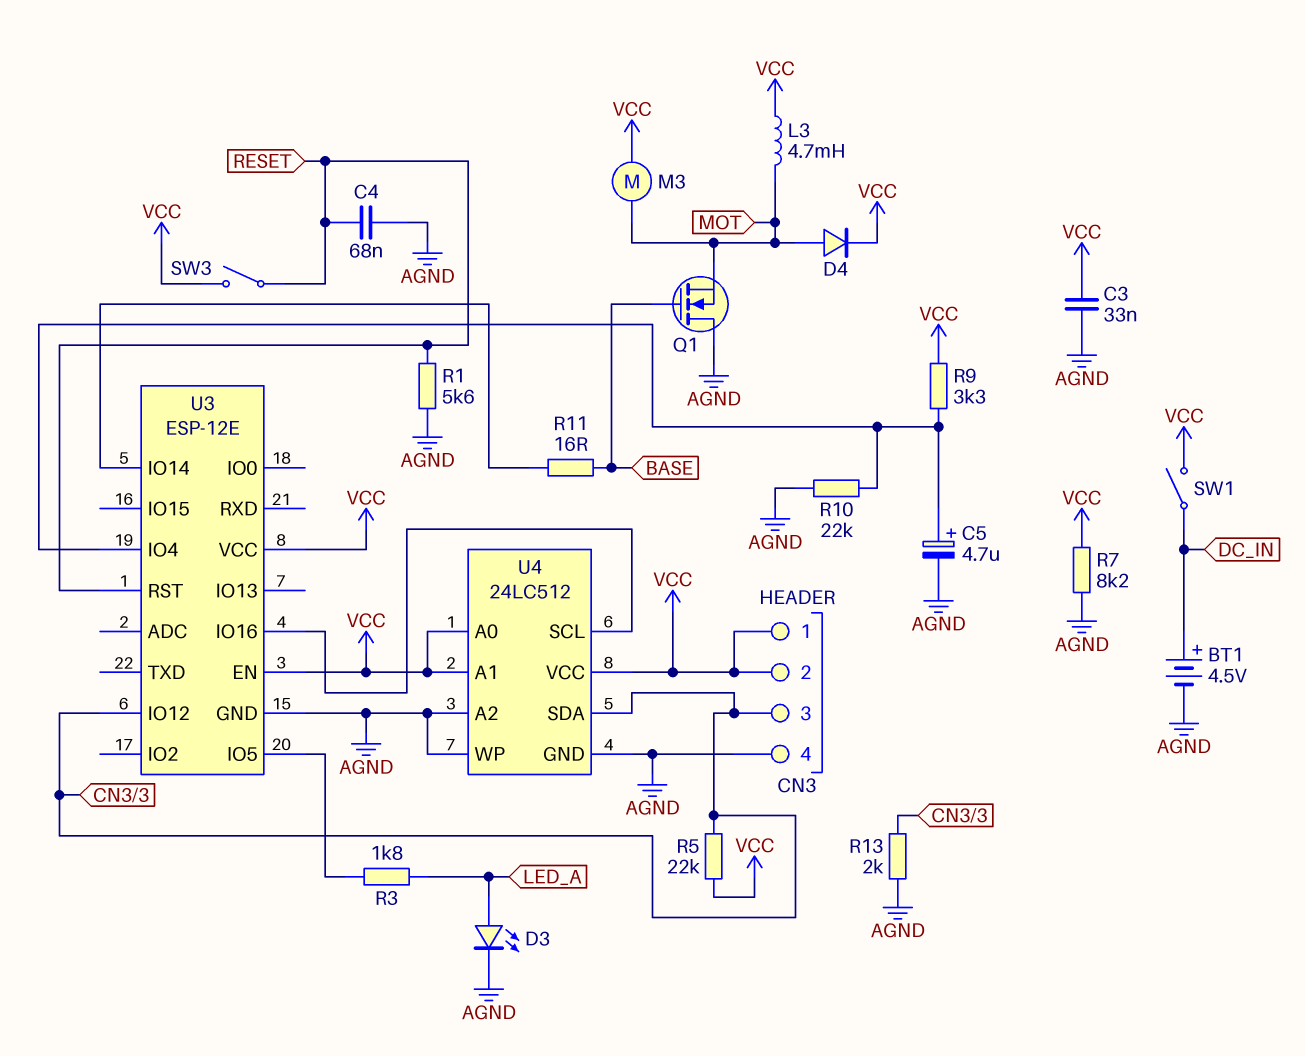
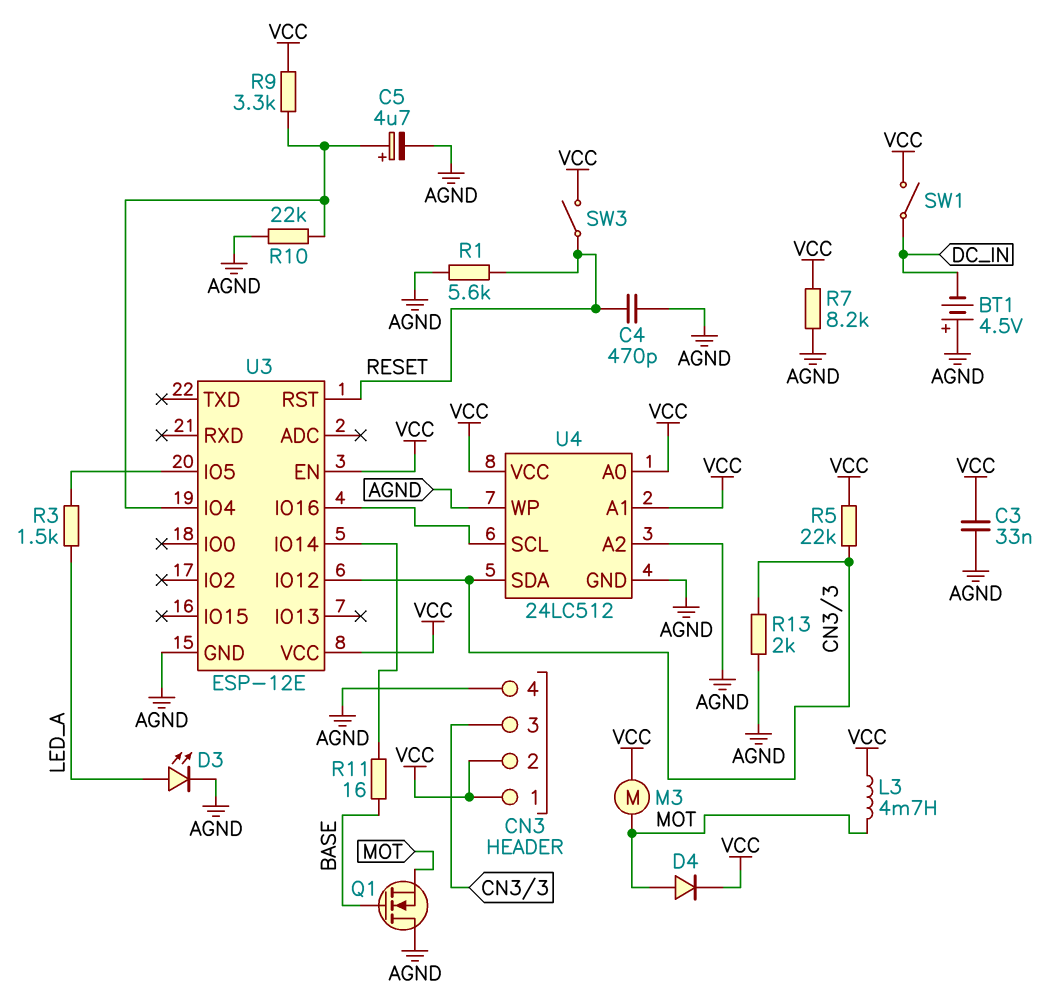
BT1: 4.5V (plus DC_IN, minus AGND) -> 4.5V (plus AGND, minus DC_IN)
C4: 68nF (AGND, RESET) -> 470pF (AGND, RESET)
R3: 1.8k (LED_A, U3/IO5) -> 1.5k (LED_A, U3/IO5)

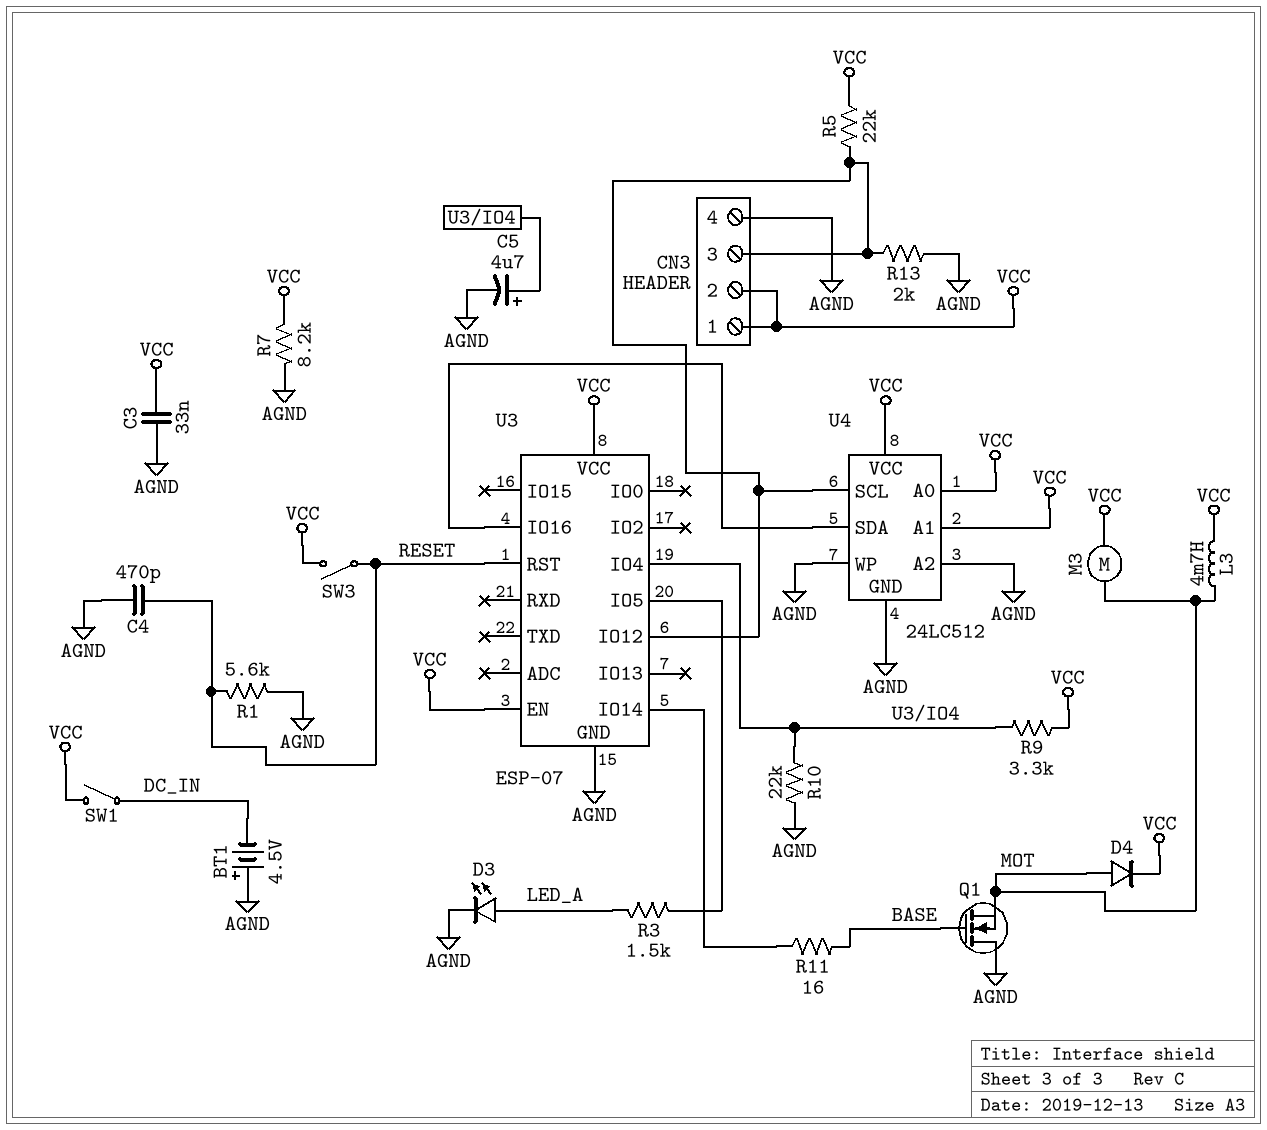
U3: ESP-12E -> ESP-07
U4 pin SCL: U3/IO16 -> CN3/3
U4 pin SDA: CN3/3 -> U3/IO16

